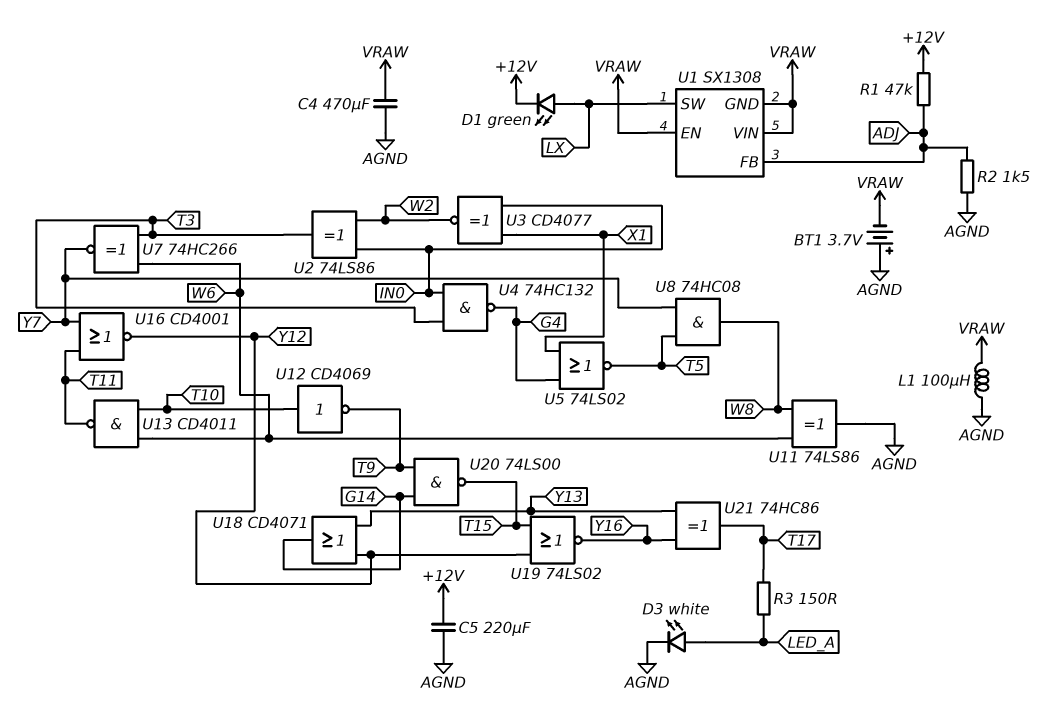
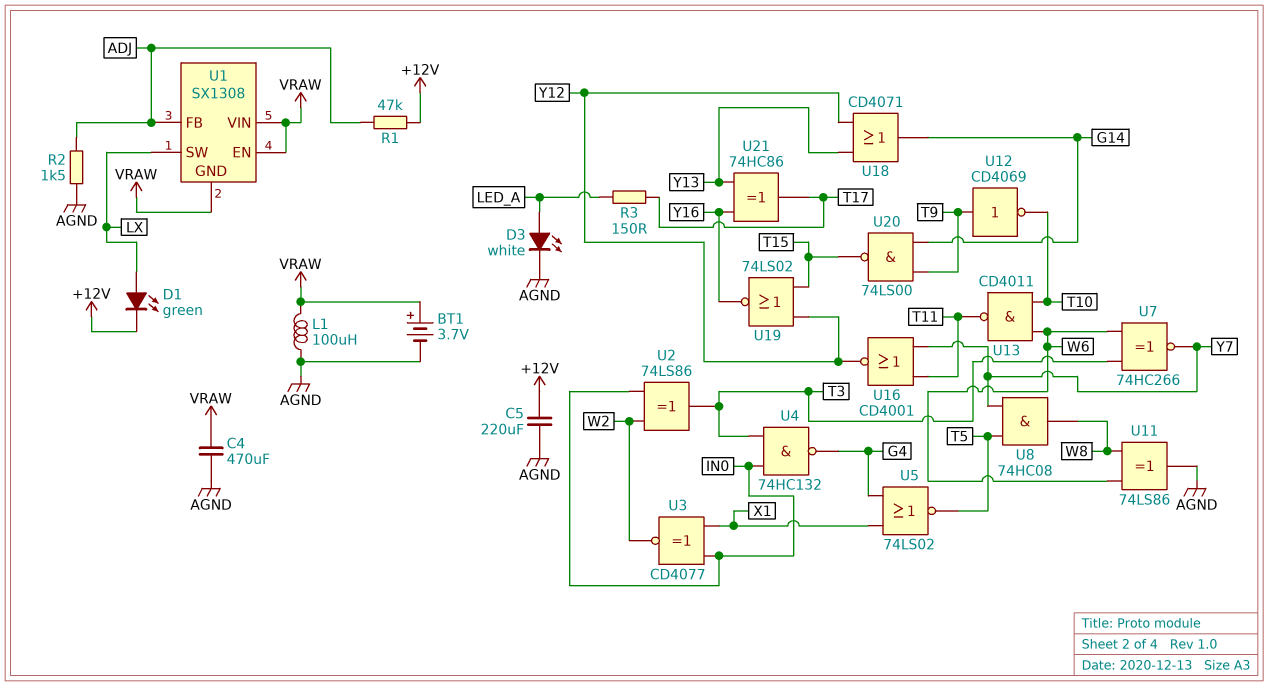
BT1: 3.7V (plus AGND, minus VRAW) -> 3.7V (plus VRAW, minus AGND)
U12: NOT CD4069 (in T10, out T9) -> NOT CD4069 (in T9, out T10)

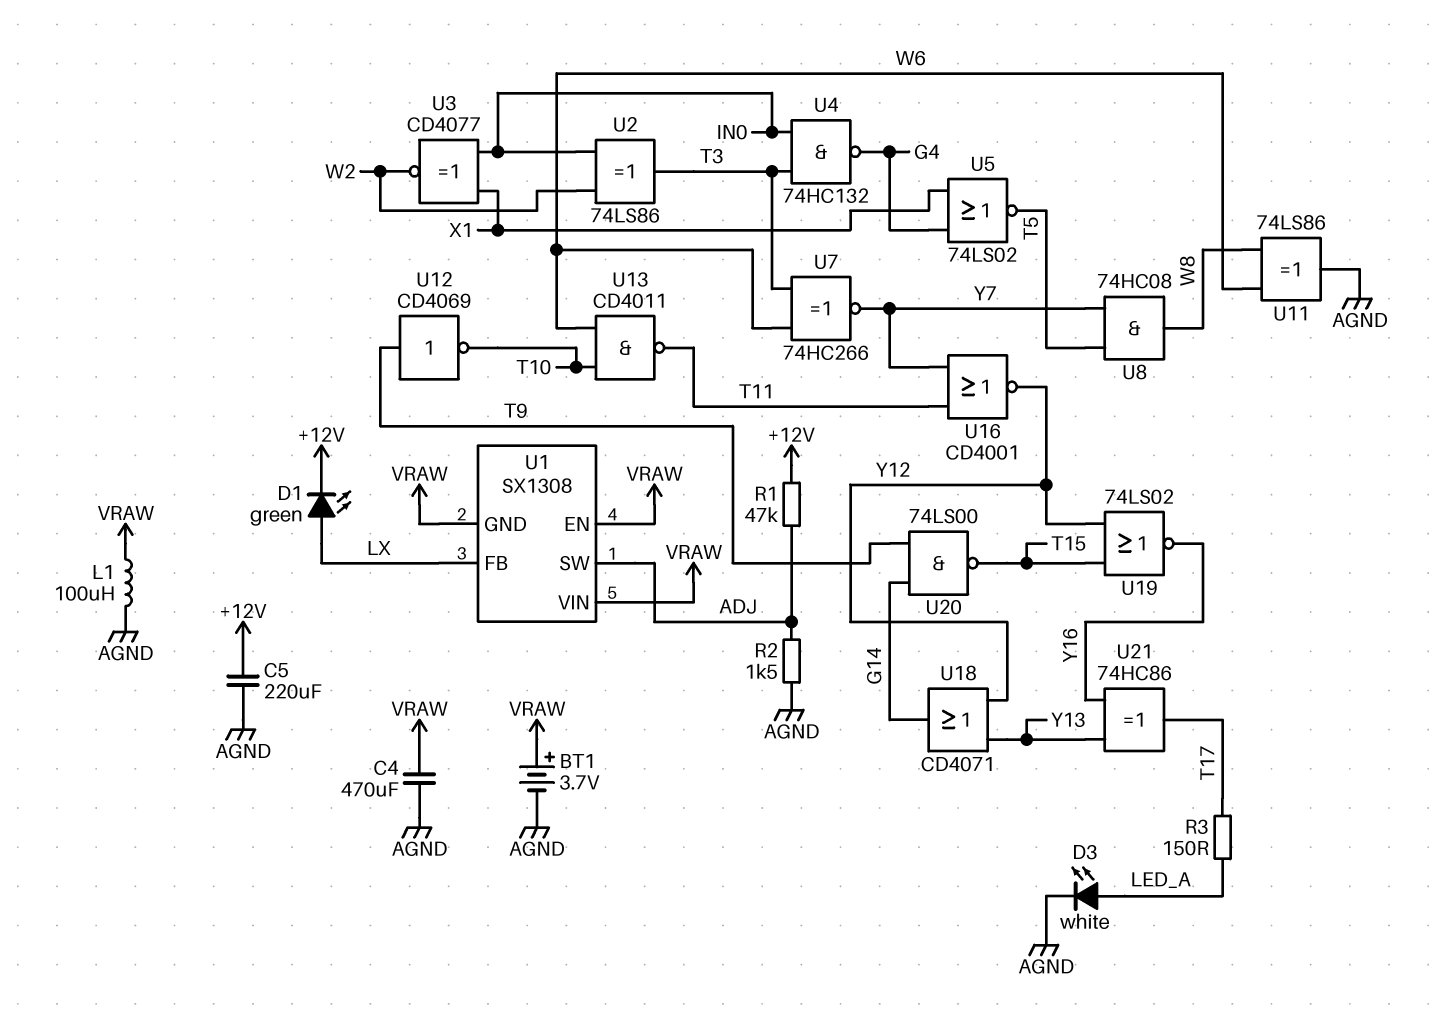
U1 pin FB: ADJ -> LX
U1 pin SW: LX -> ADJ

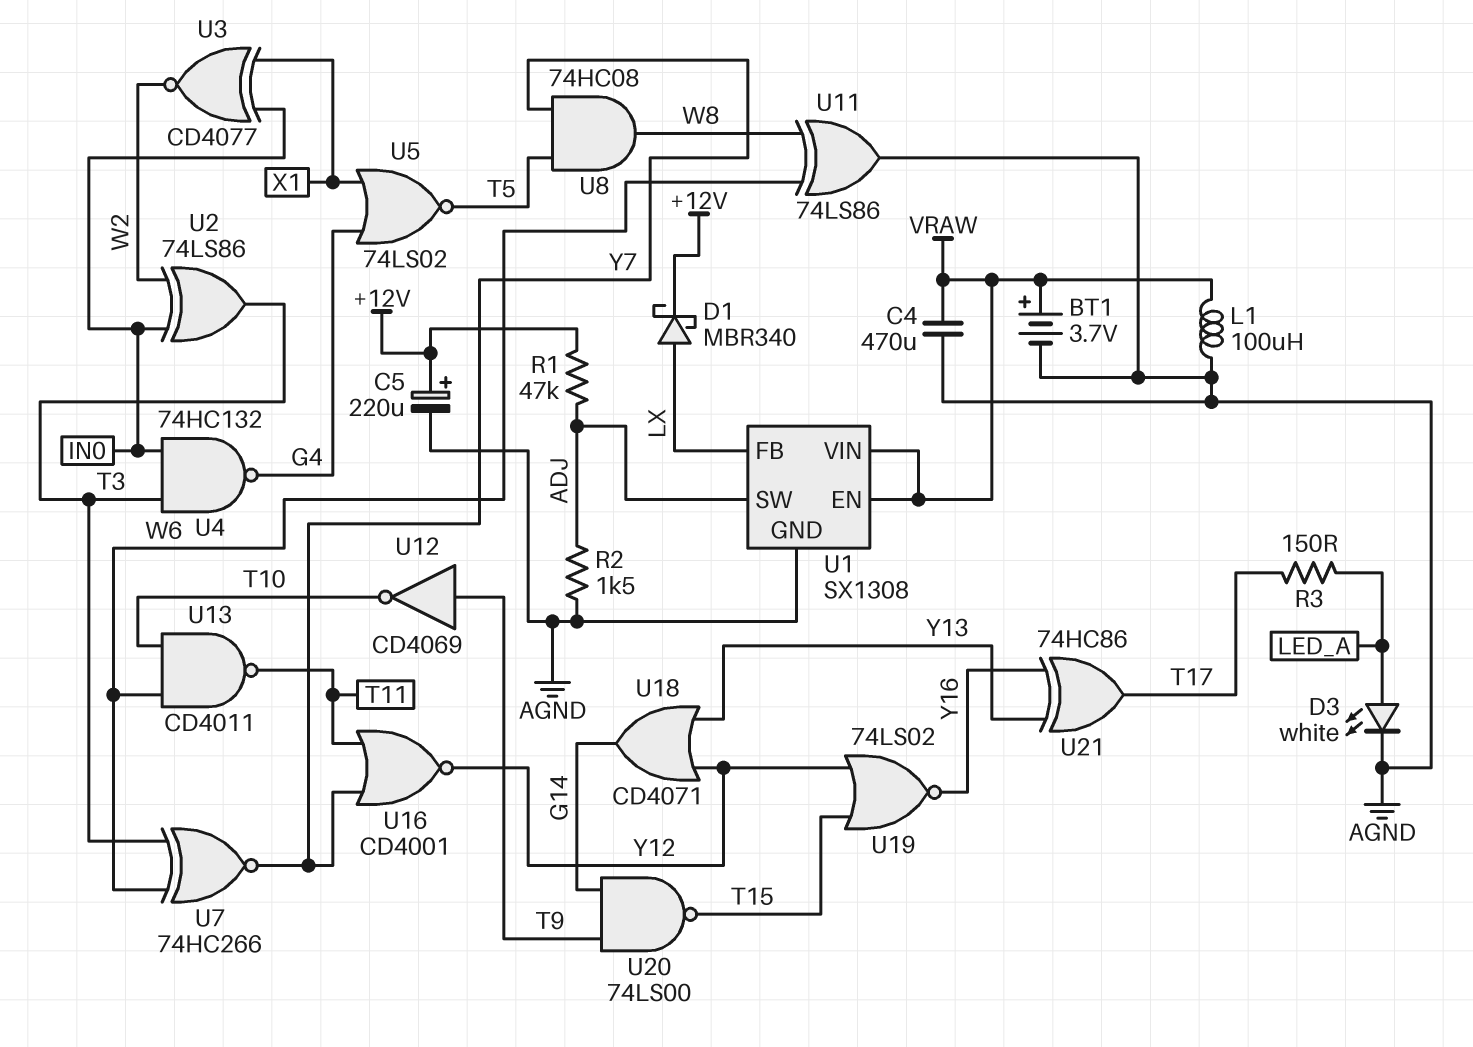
C5: 220uF (+12V, AGND) -> 220uF (plus +12V, minus AGND)
D1: LED green (A LX, K +12V) -> schottky MBR340 (A LX, K +12V)
U1 pin GND: VRAW -> AGND

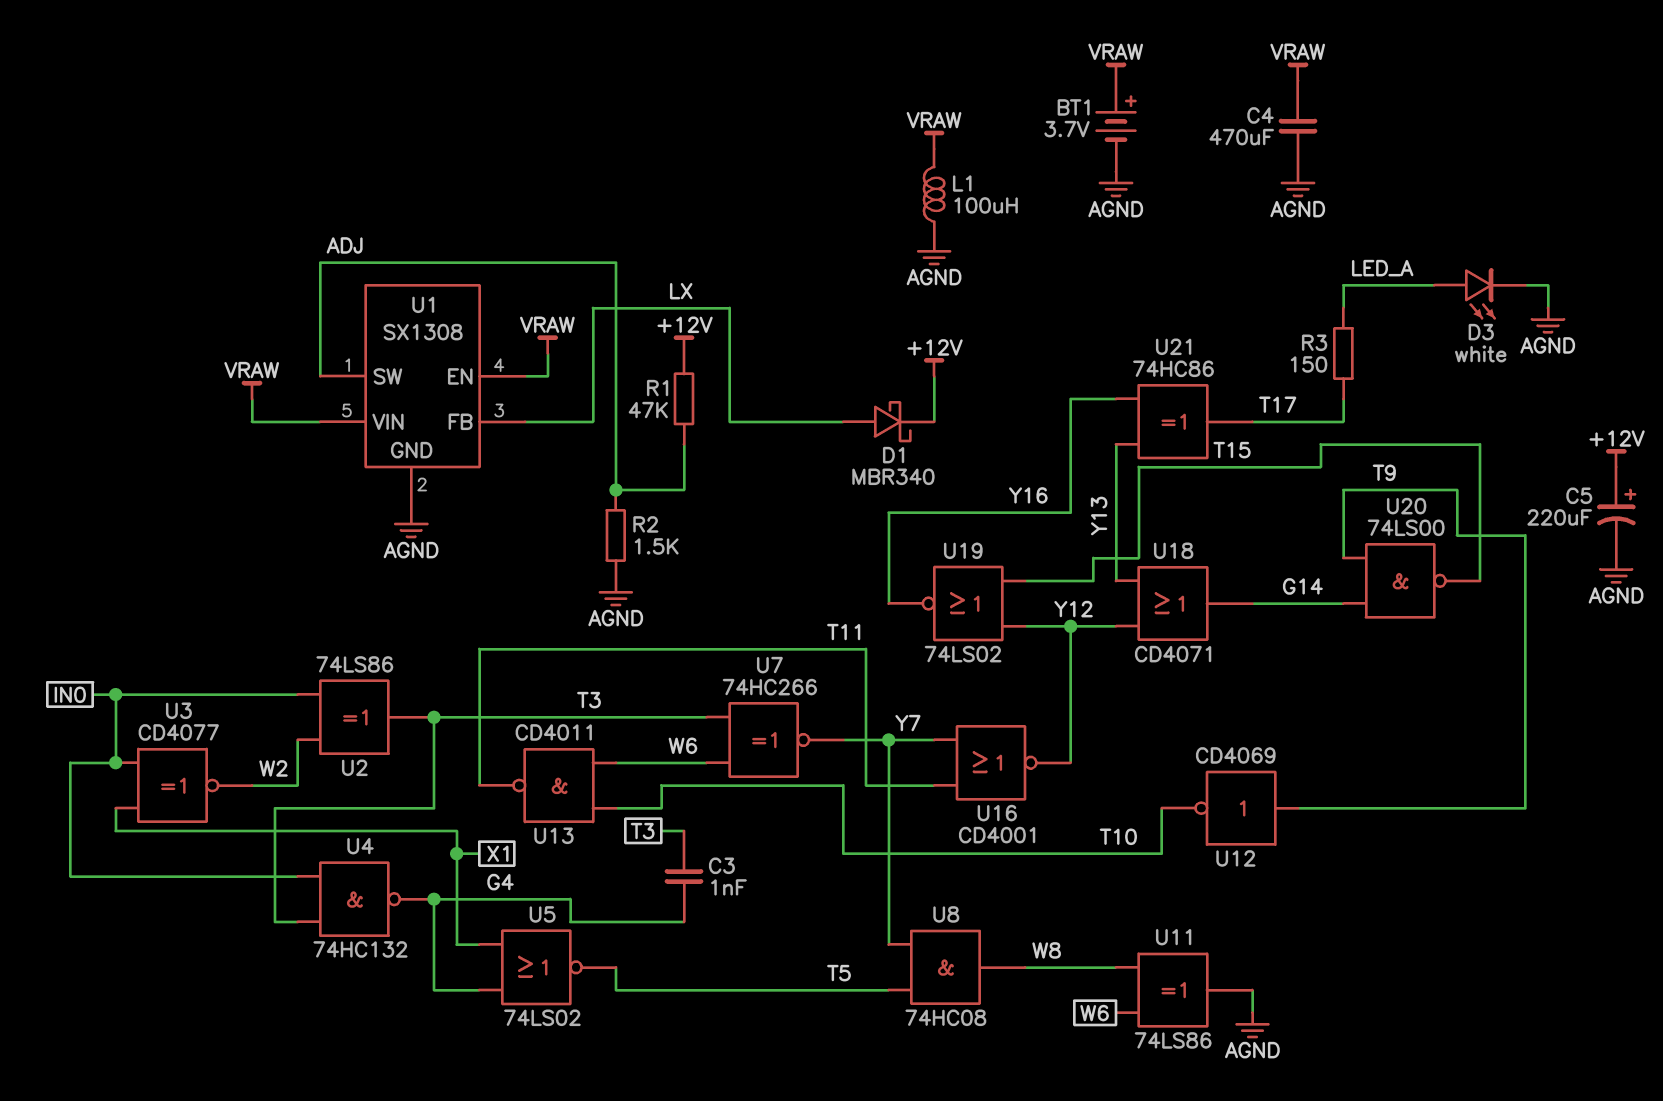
C3: none -> 1nF (G4, T3)

